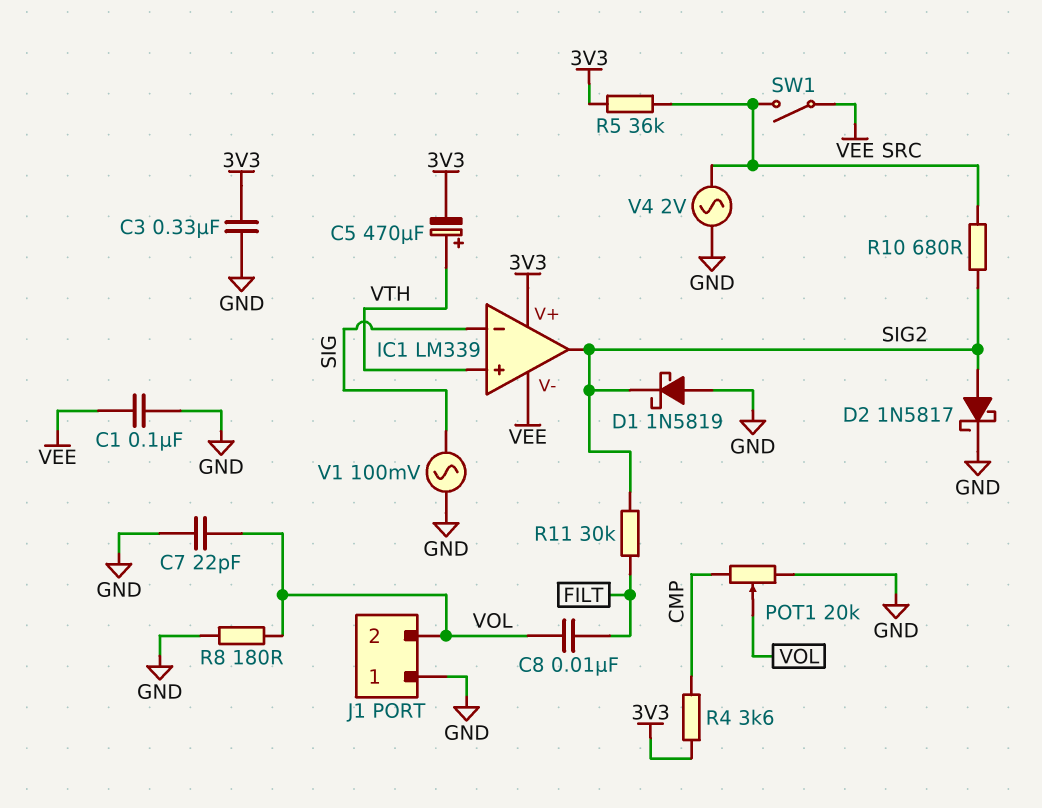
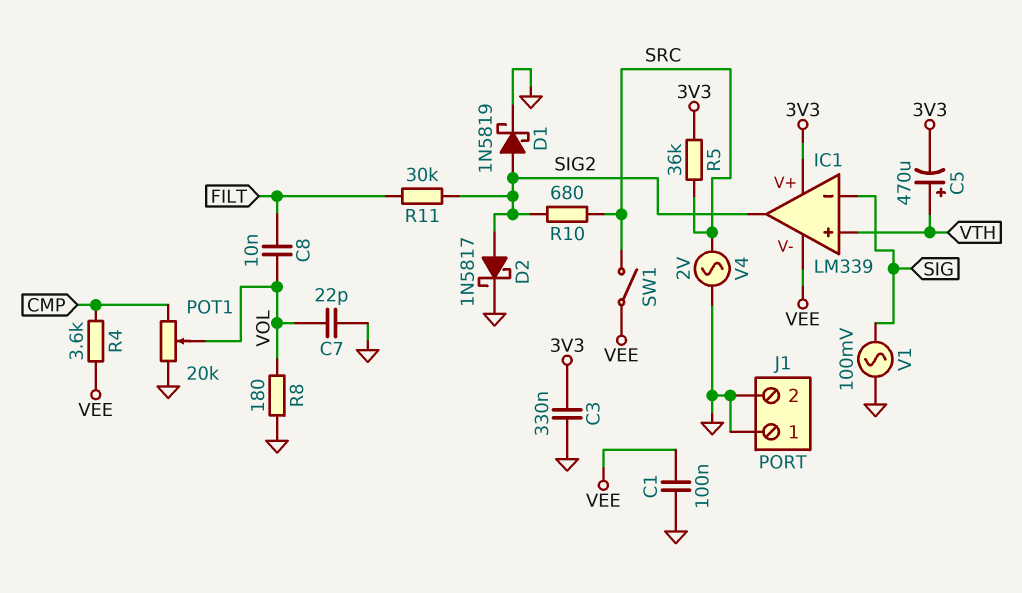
D1: schottky 1N5819 (A GND, K SIG2) -> schottky 1N5819 (A SIG2, K GND)
J1 pin 2: VOL -> GND
R4: 3.6k (3V3, CMP) -> 3.6k (CMP, VEE)

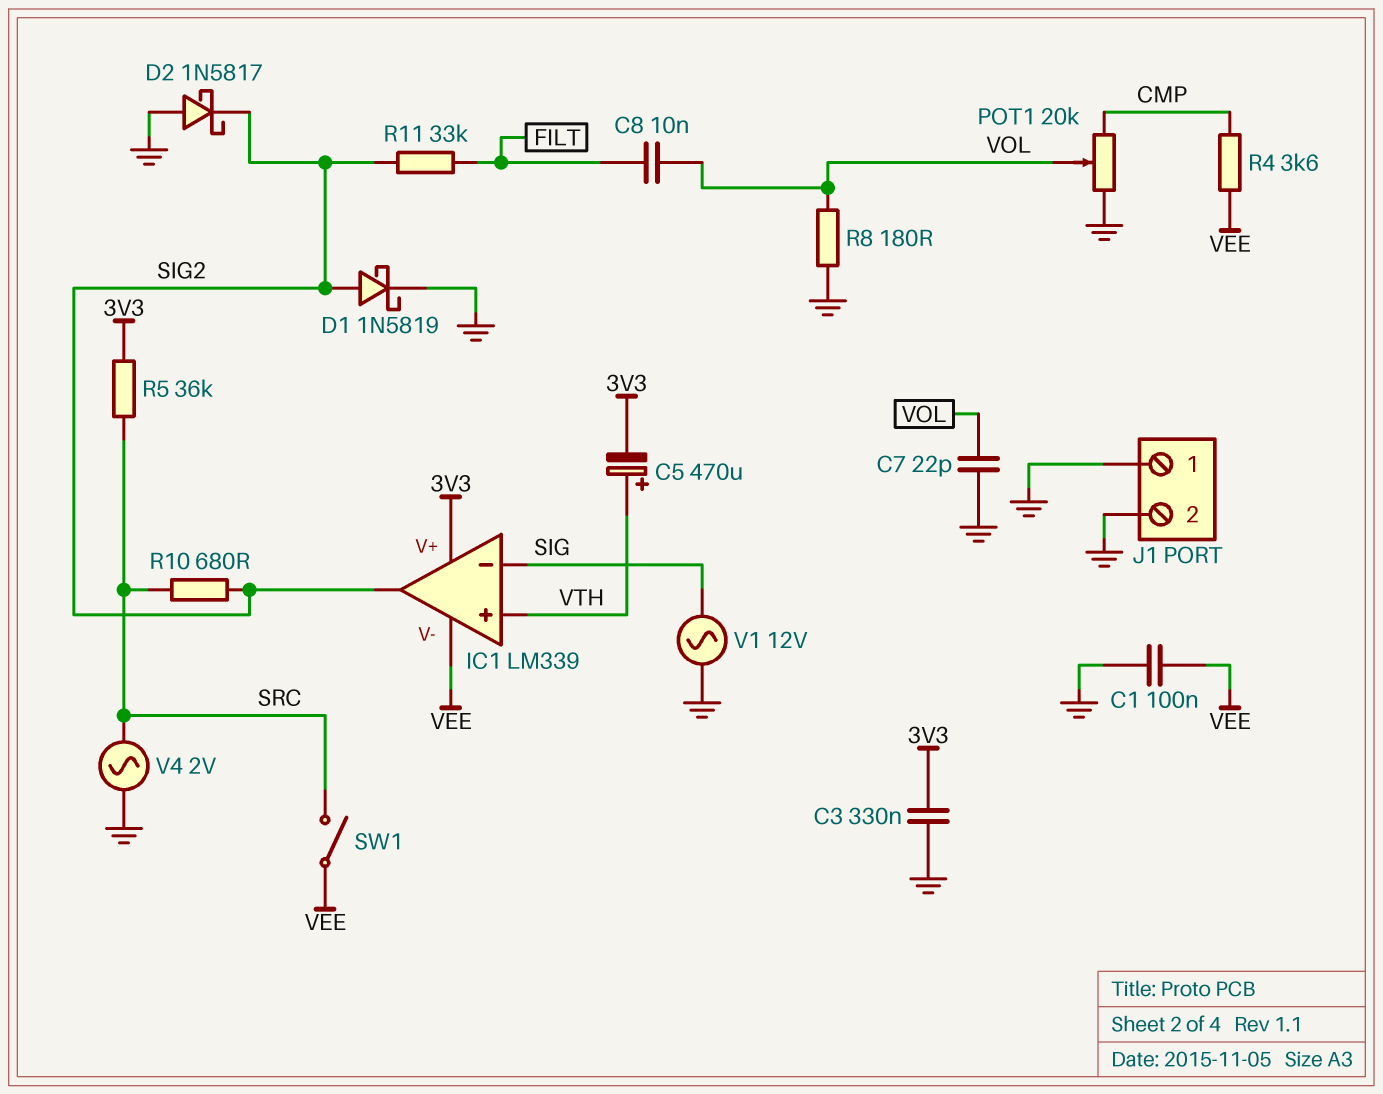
D2: schottky 1N5817 (A SIG2, K GND) -> schottky 1N5817 (A GND, K SIG2)
R11: 30k (FILT, SIG2) -> 33k (FILT, SIG2)
V1: AC 100mV (GND, SIG) -> AC 12V (GND, SIG)

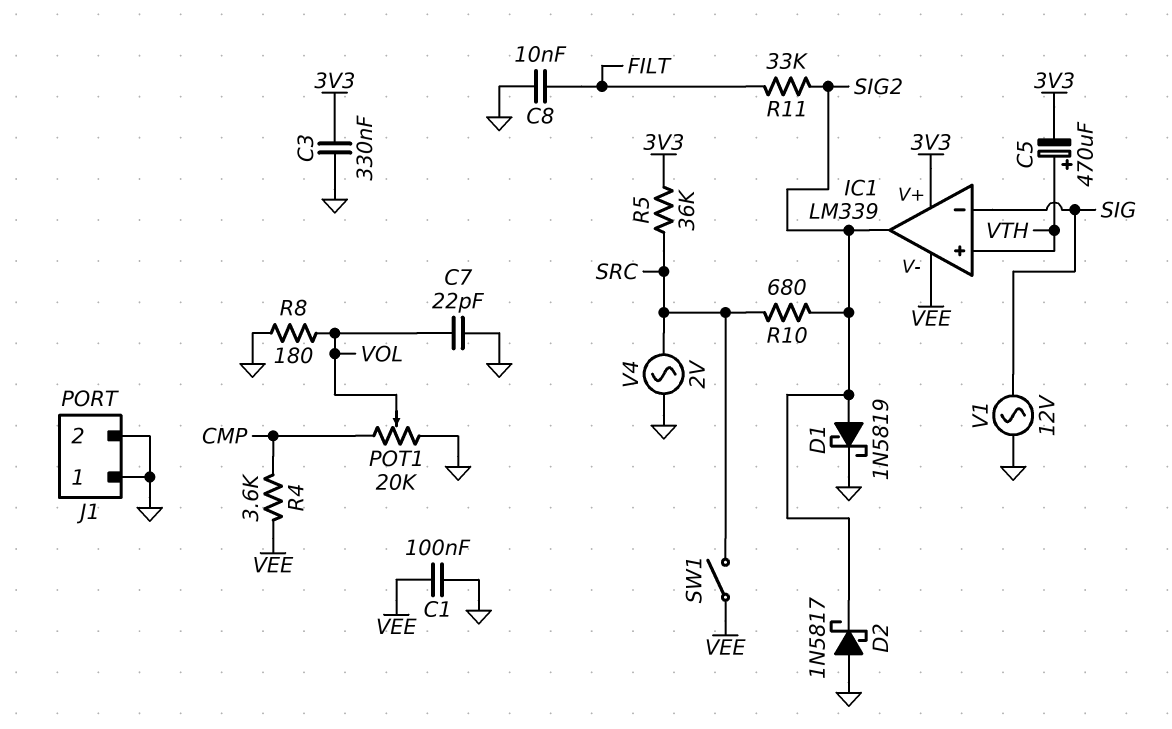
C8: 10nF (FILT, VOL) -> 10nF (FILT, GND)

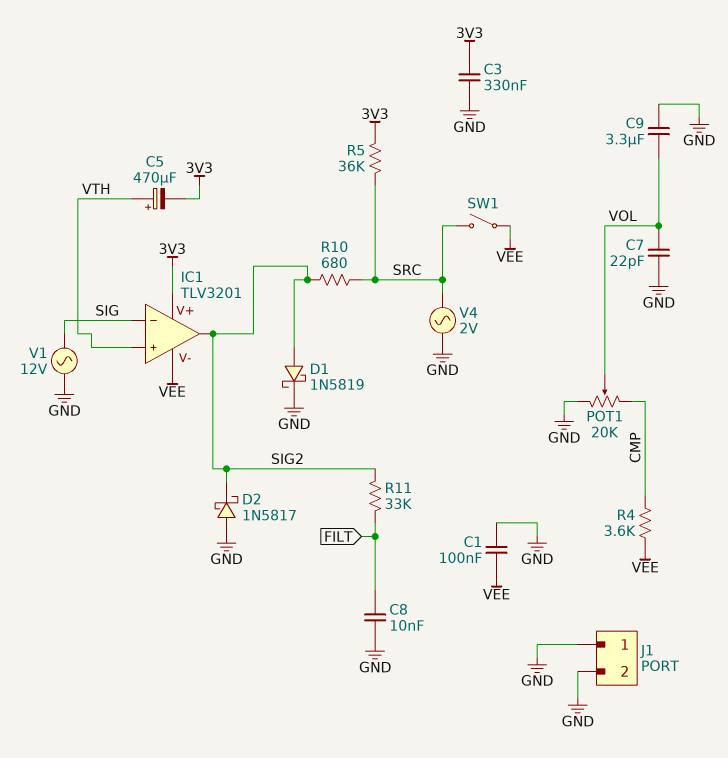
C9: none -> 3.3uF (GND, VOL)
IC1: LM339 -> TLV3201
R8: 180 (GND, VOL) -> none

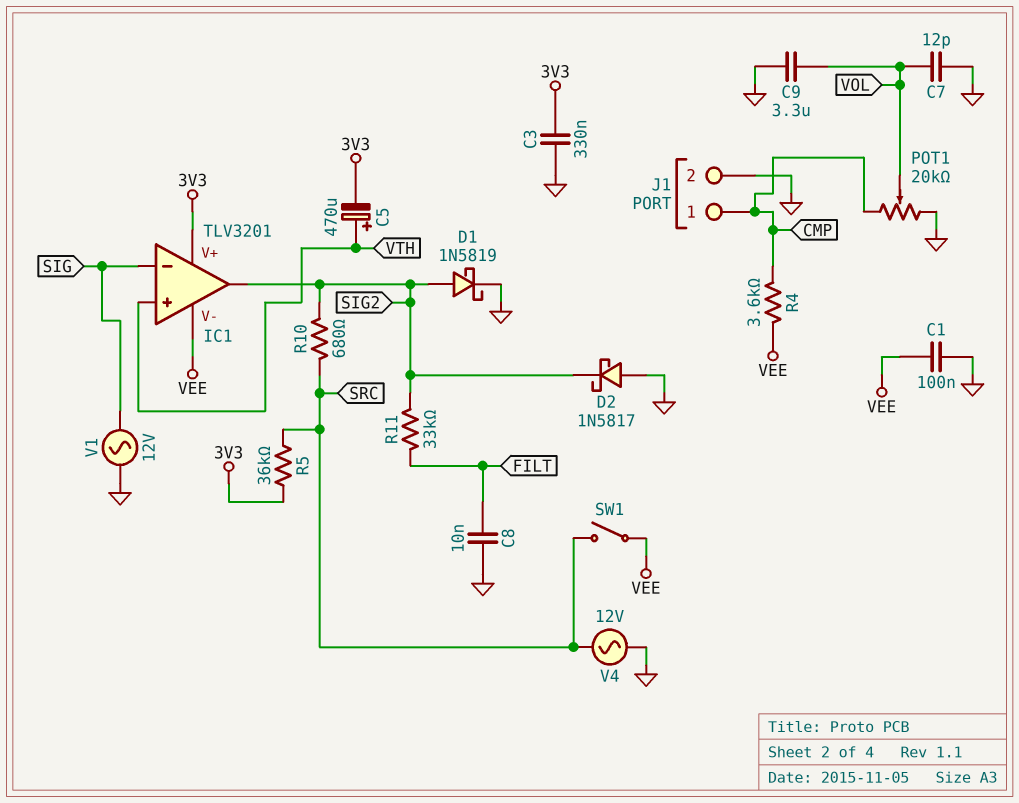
C7: 22pF (GND, VOL) -> 12pF (GND, VOL)
J1 pin 1: GND -> CMP
V4: AC 2V (GND, SRC) -> AC 12V (GND, SRC)

